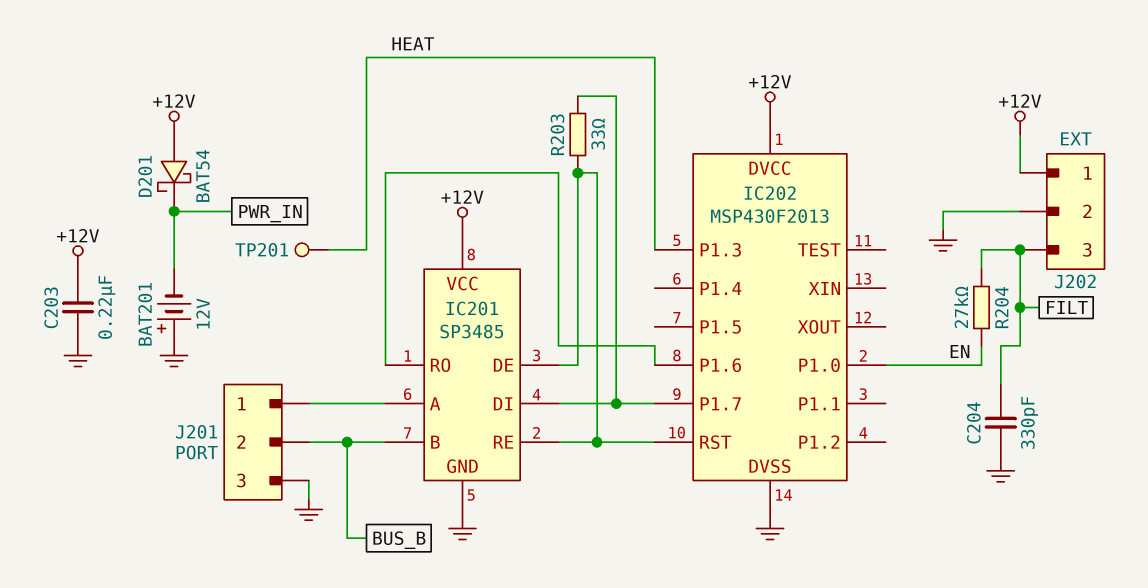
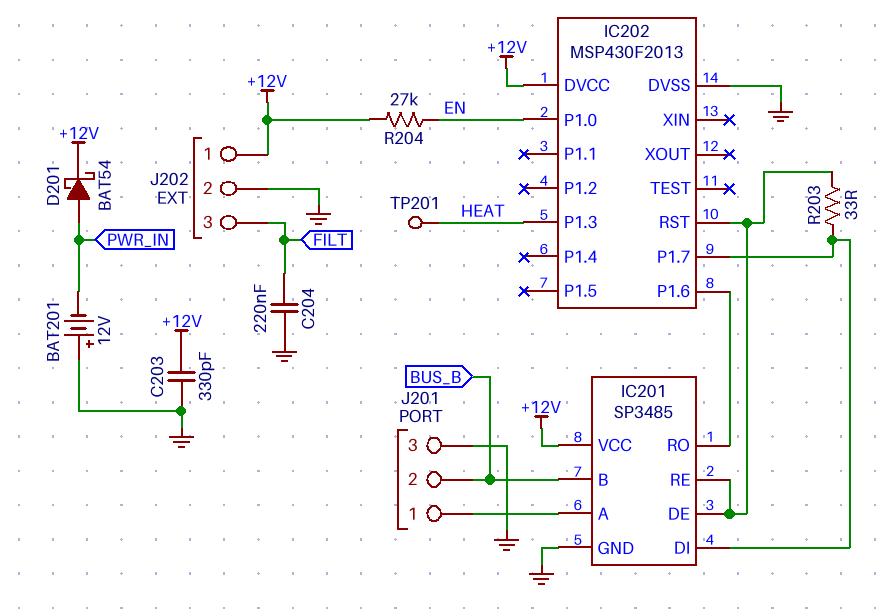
C203: 220nF (+12V, GND) -> 330pF (+12V, GND)
C204: 330pF (FILT, GND) -> 220nF (FILT, GND)
D201: schottky BAT54 (A +12V, K PWR_IN) -> schottky BAT54 (A PWR_IN, K +12V)
R204: 27k (EN, FILT) -> 27k (+12V, EN)

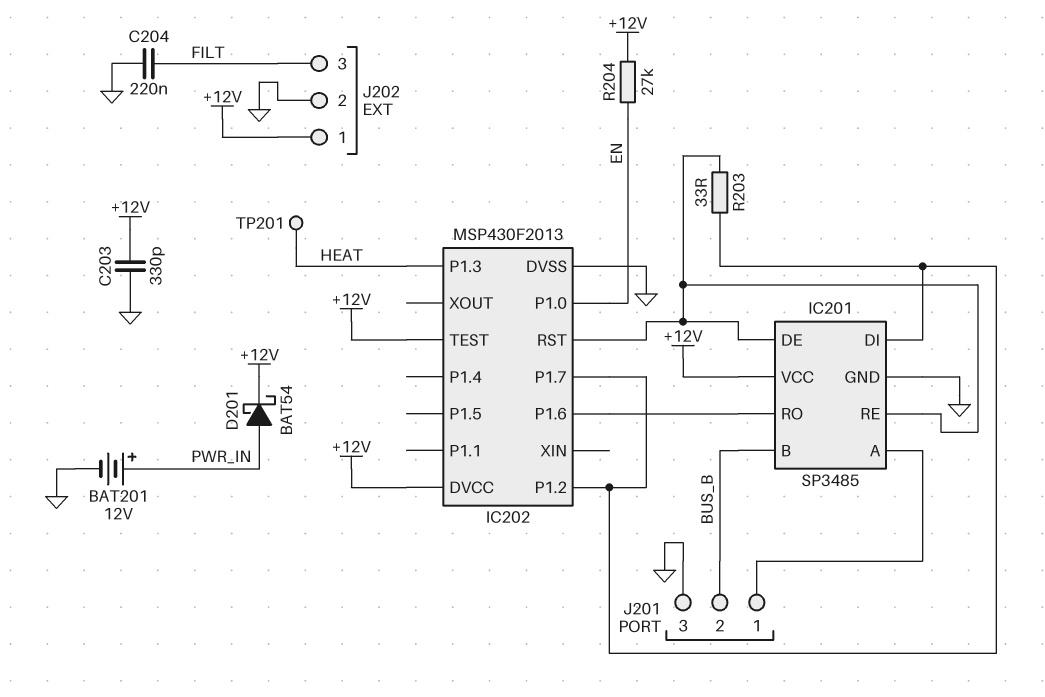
BAT201: 12V (plus GND, minus PWR_IN) -> 12V (plus PWR_IN, minus GND)
IC202 pin P1.2: none -> IC201/DI
IC202 pin TEST: none -> +12V

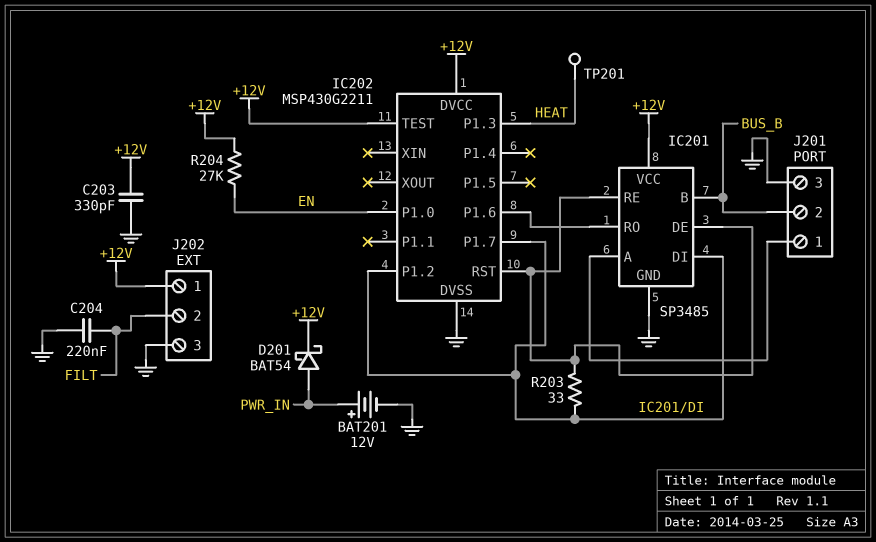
IC202: MSP430F2013 -> MSP430G2211
J202 pin 2: GND -> FILT
J202 pin 3: FILT -> GND

